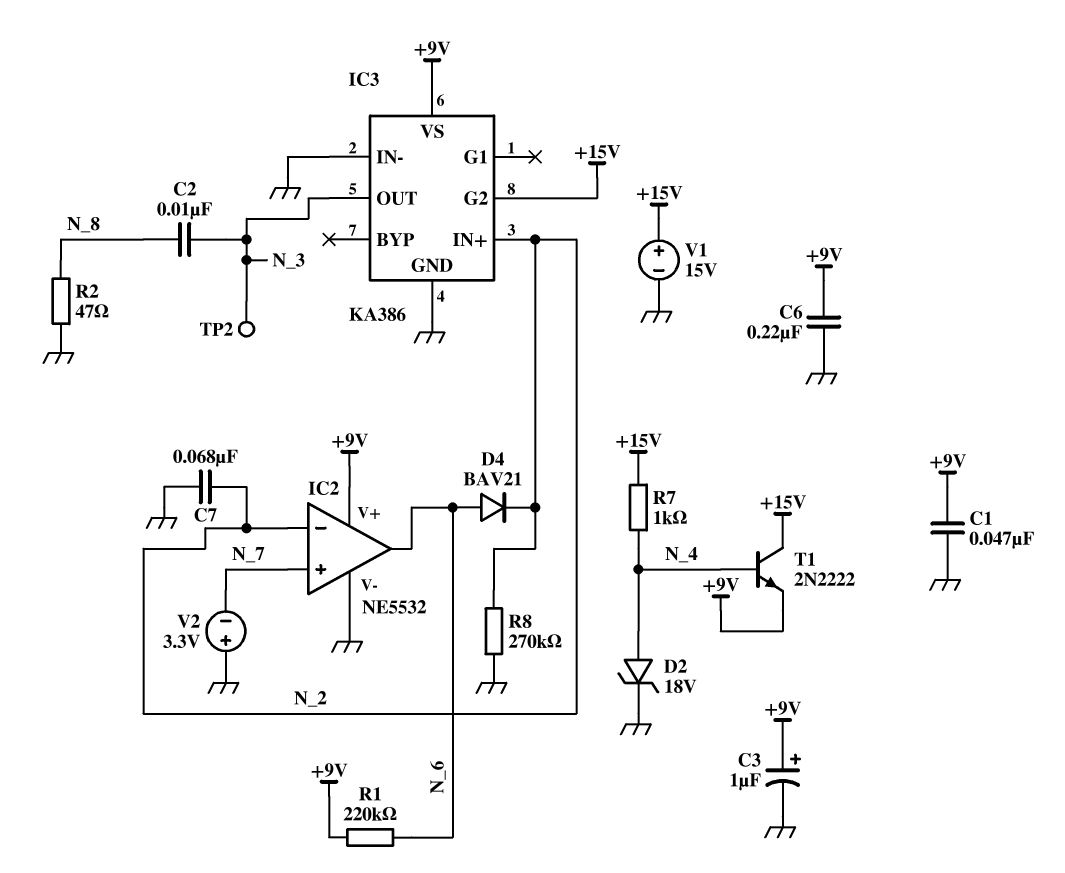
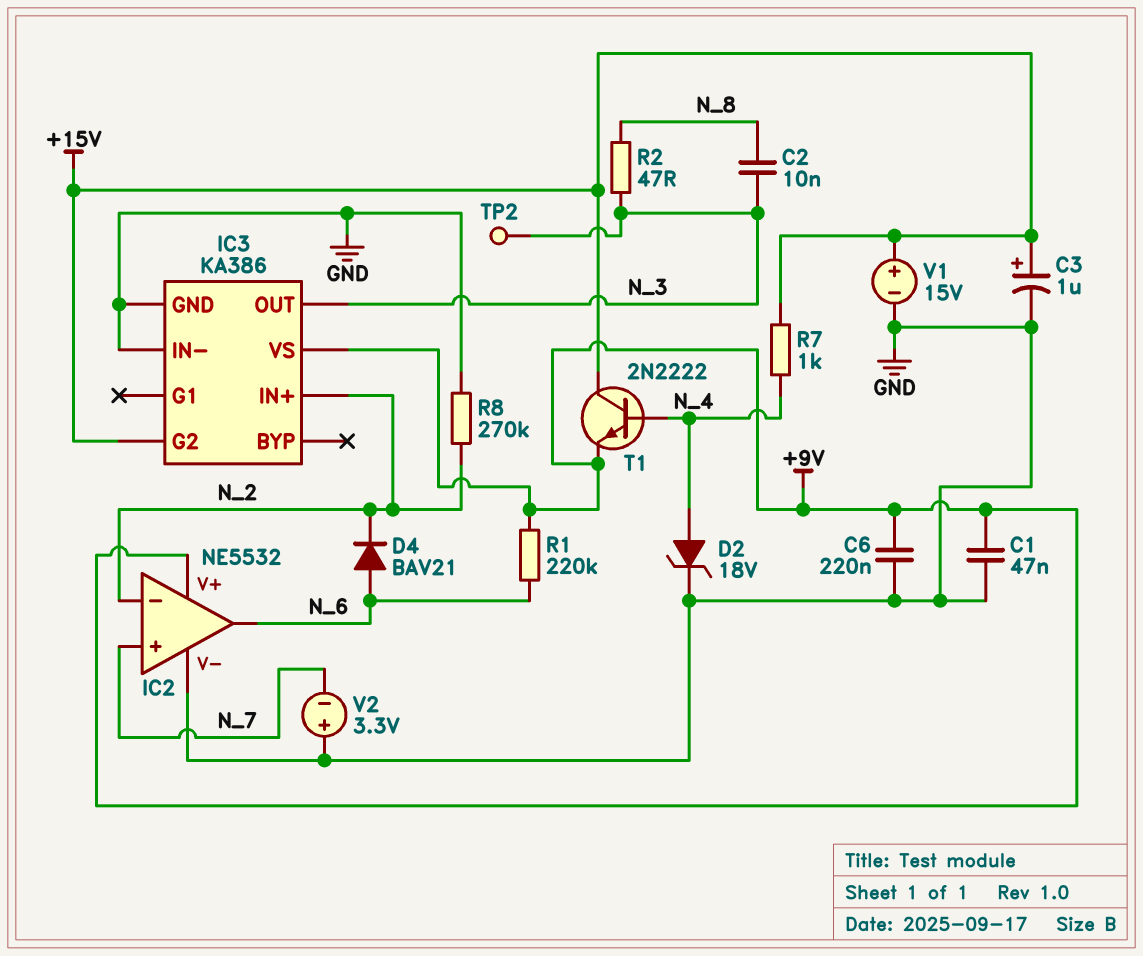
C3: 1uF (plus +9V, minus GND) -> 1uF (plus +15V, minus GND)
C7: 68nF (GND, N_2) -> none
R2: 47 (GND, N_8) -> 47 (N_3, N_8)

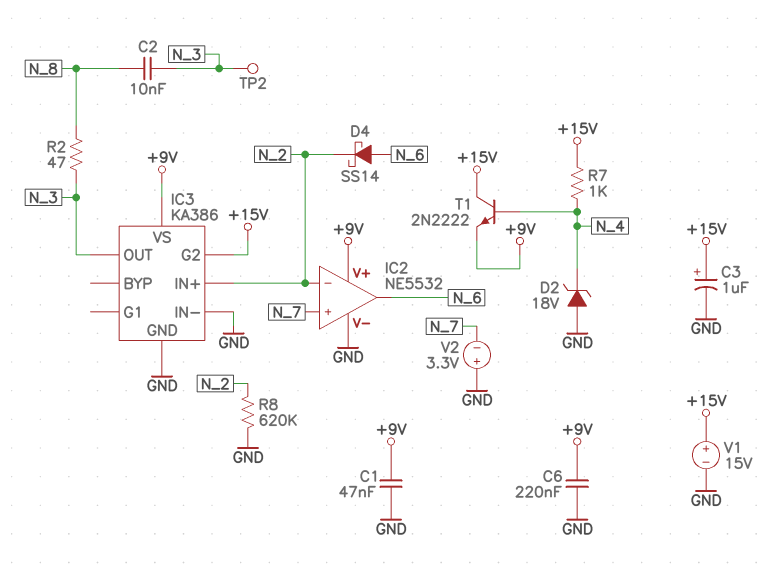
D2: zener 18V (A N_4, K GND) -> zener 18V (A GND, K N_4)
D4: diode BAV21 (A N_6, K N_2) -> schottky SS14 (A N_6, K N_2)
R1: 220k (+9V, N_6) -> none
R8: 270k (GND, N_2) -> 620k (GND, N_2)

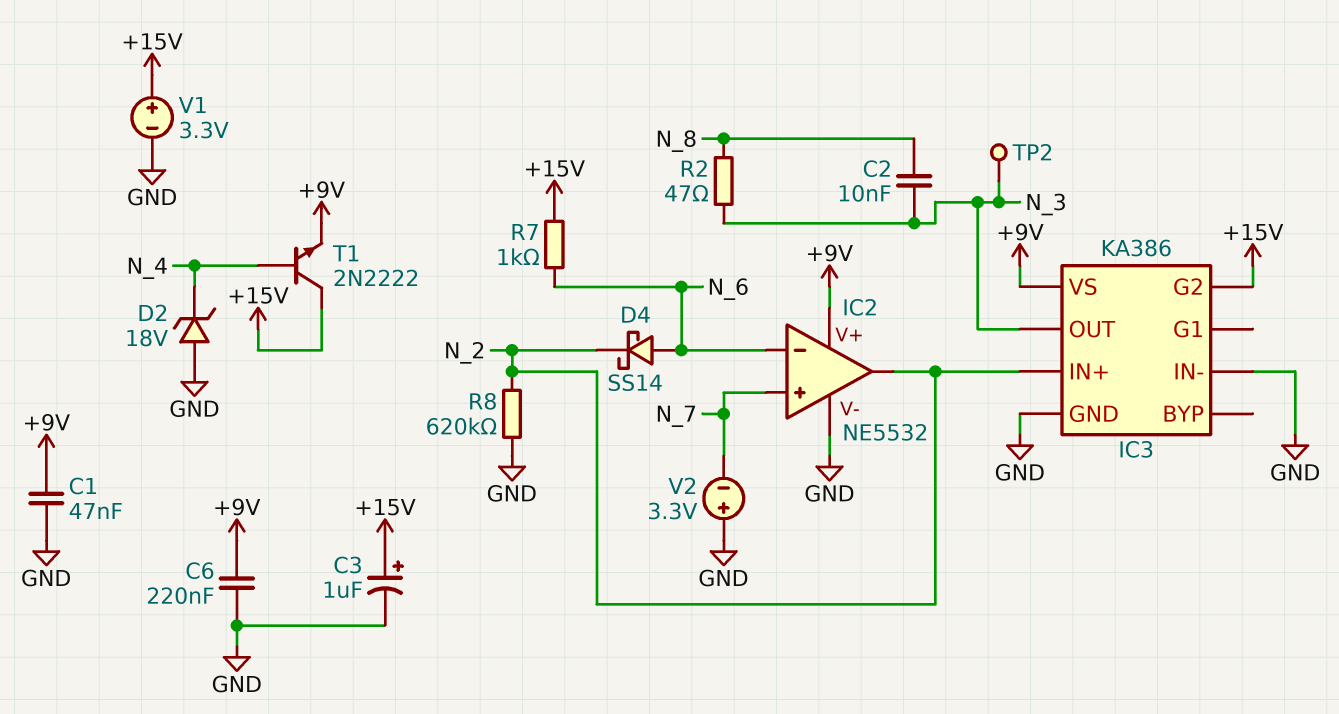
IC2 pin in-: N_2 -> N_6
IC2 pin out: N_6 -> N_2
R7: 1k (+15V, N_4) -> 1k (+15V, N_6)
V1: 15V (plus +15V, minus GND) -> 3.3V (plus +15V, minus GND)

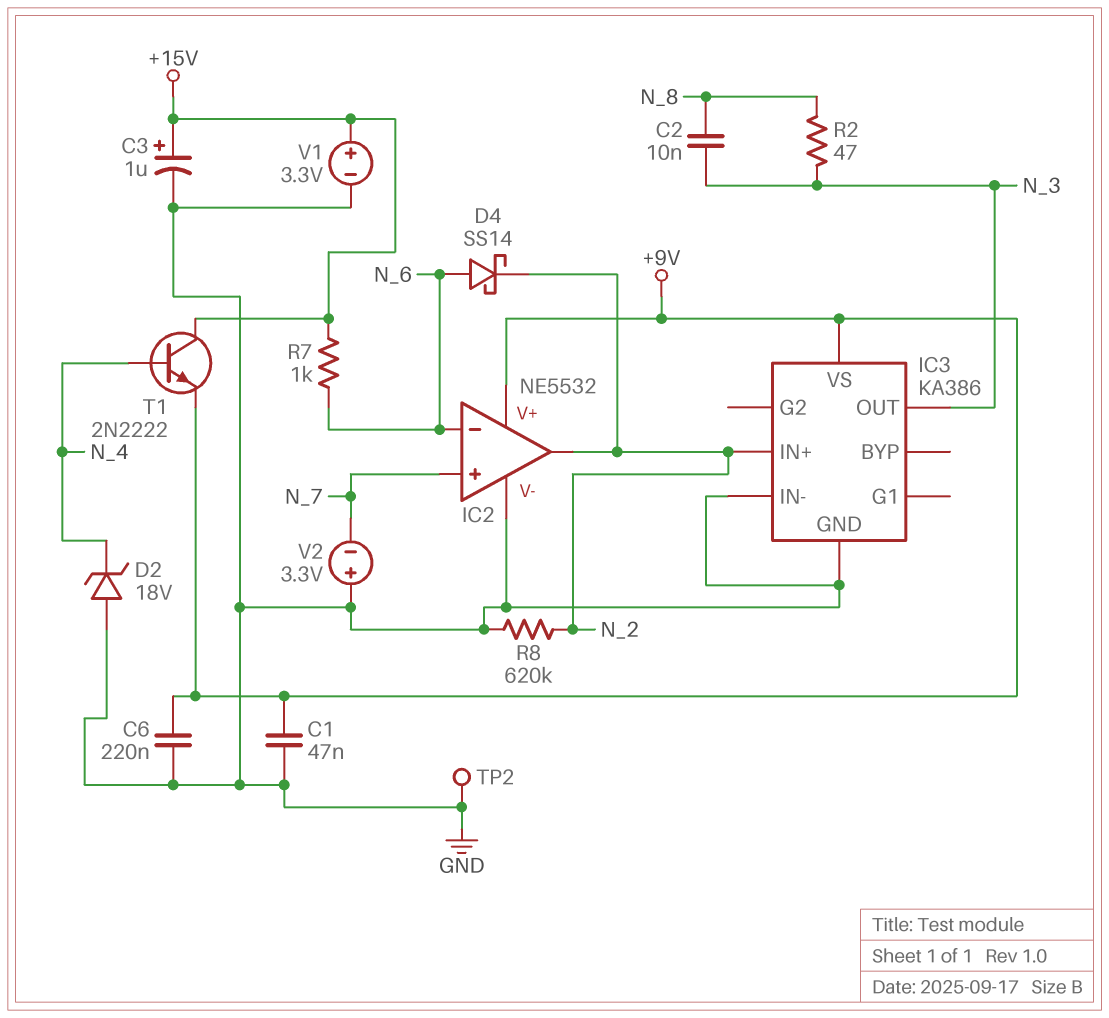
IC3 pin G2: +15V -> none
TP2: test point (N_3) -> test point (GND)

